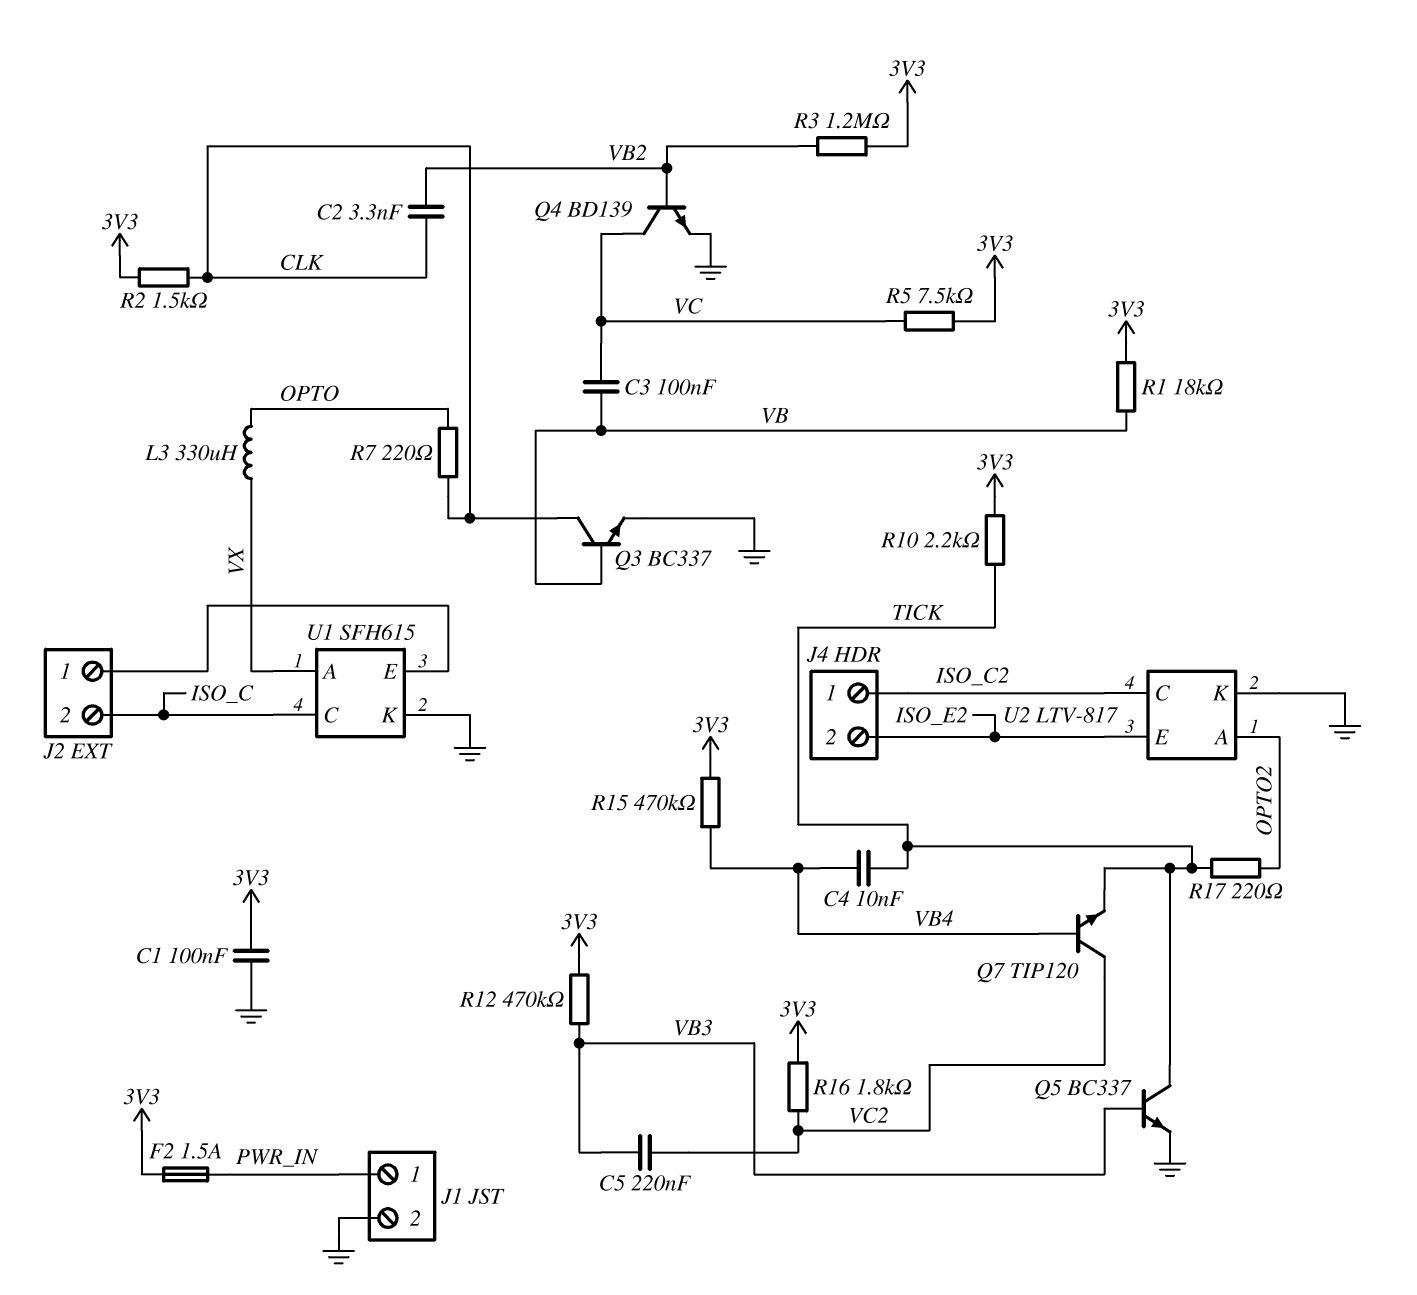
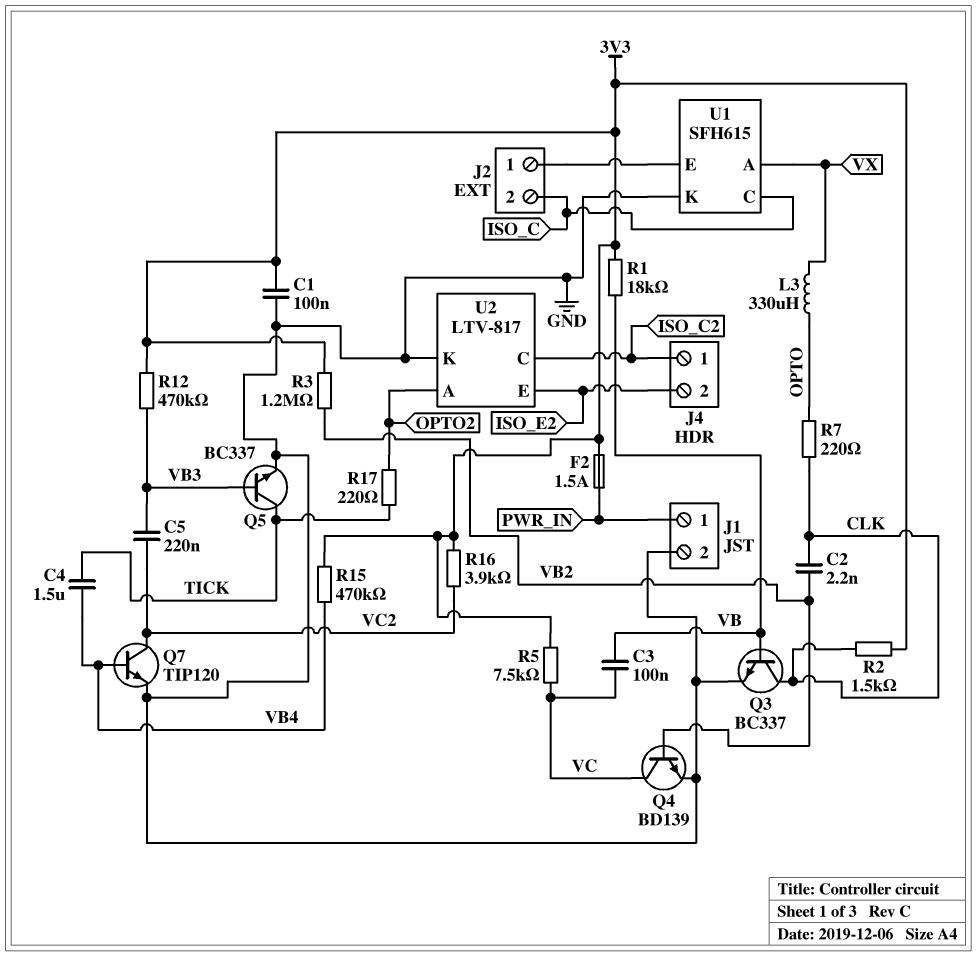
C2: 3.3nF (CLK, VB2) -> 2.2nF (CLK, VB2)
C4: 10nF (TICK, VB4) -> 1.5uF (TICK, VB4)
Q7: NPN TIP120 (B VB4, C VC2, E TICK) -> NPN TIP120 (B VB4, C VC2, E GND)
R10: 2.2k (3V3, TICK) -> none
R16: 1.8k (3V3, VC2) -> 3.9k (3V3, VC2)

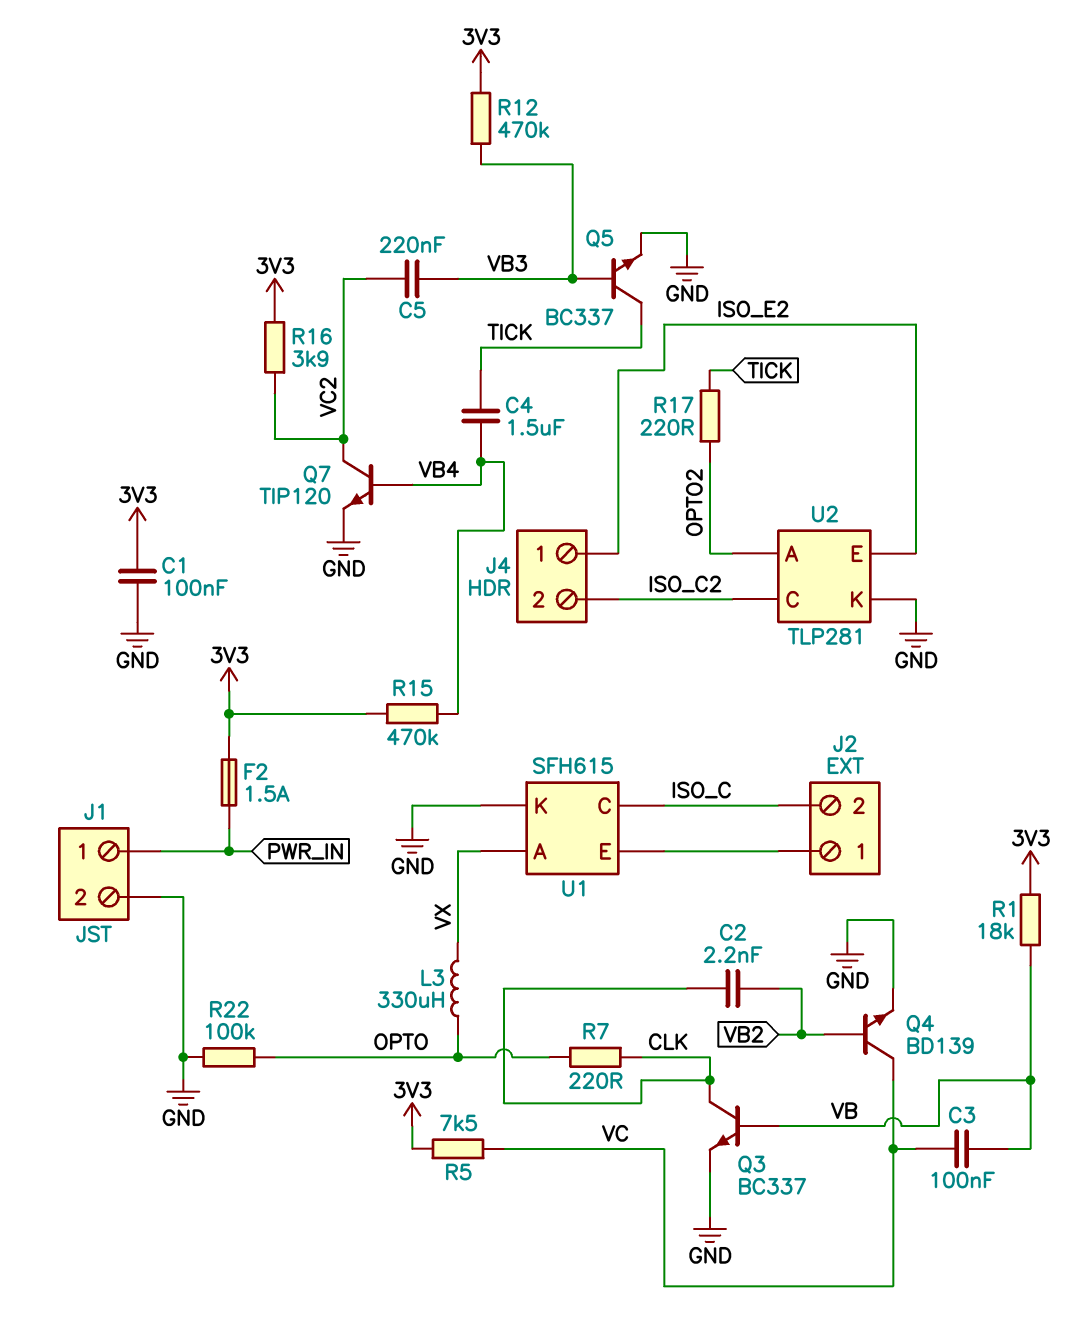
J4 pin 1: ISO_C2 -> ISO_E2
J4 pin 2: ISO_E2 -> ISO_C2
R2: 1.5k (3V3, CLK) -> none
R3: 1.2M (3V3, VB2) -> none
R22: none -> 100k (GND, OPTO)
U2: LTV-817 -> TLP281

